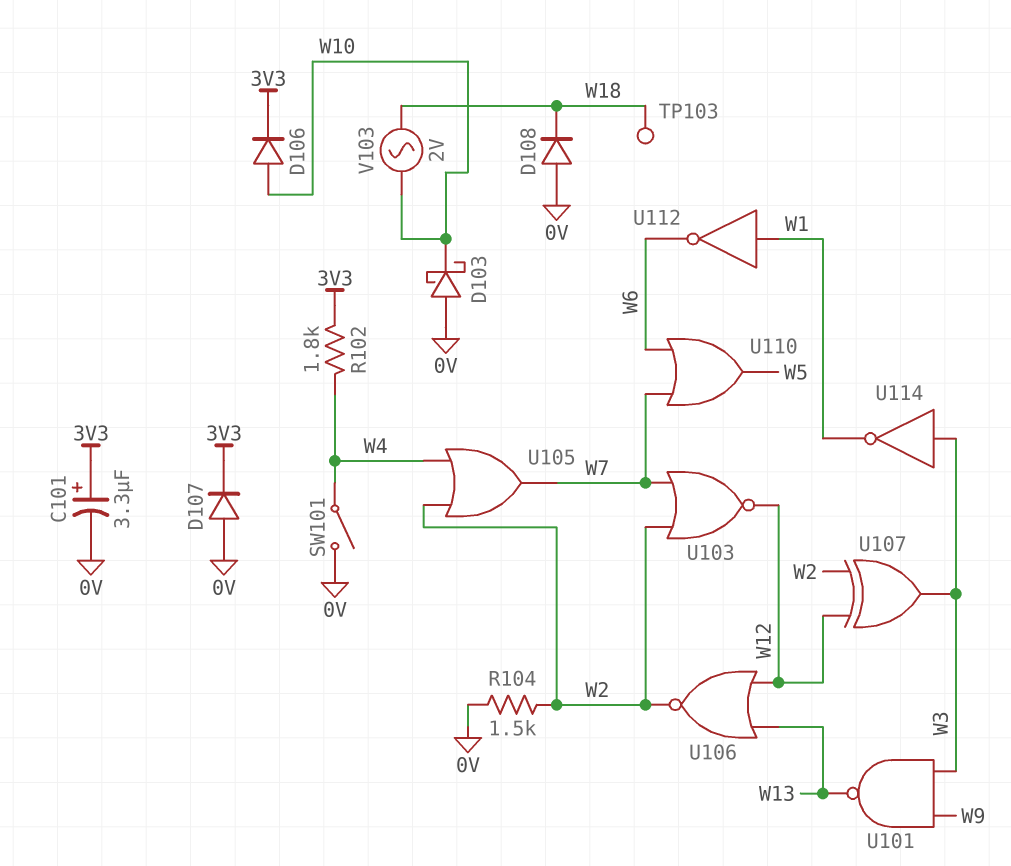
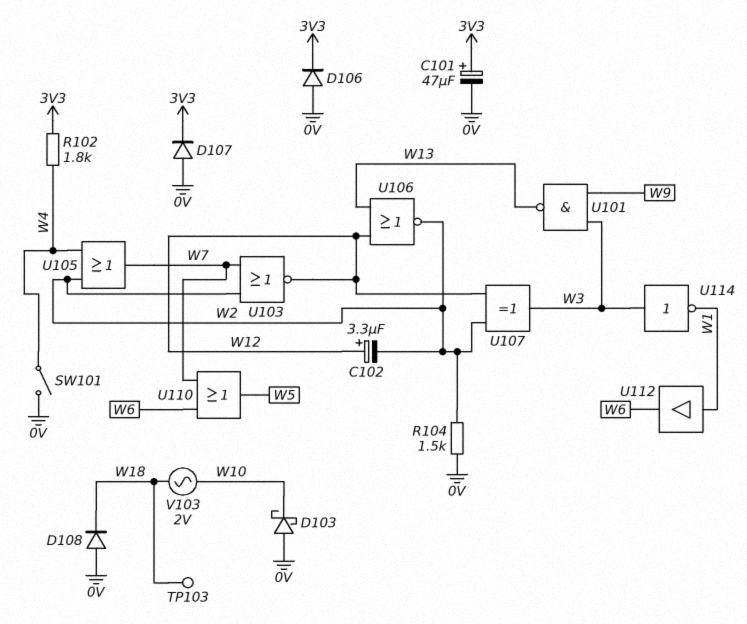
C101: 3.3uF (plus 3V3, minus 0V) -> 47uF (plus 3V3, minus 0V)
C102: none -> 3.3uF (plus W12, minus W2)
D106: diode (A W10, K 3V3) -> diode (A 0V, K 3V3)
U112: NOT (in W1, out W6) -> buffer (in W1, out W6)

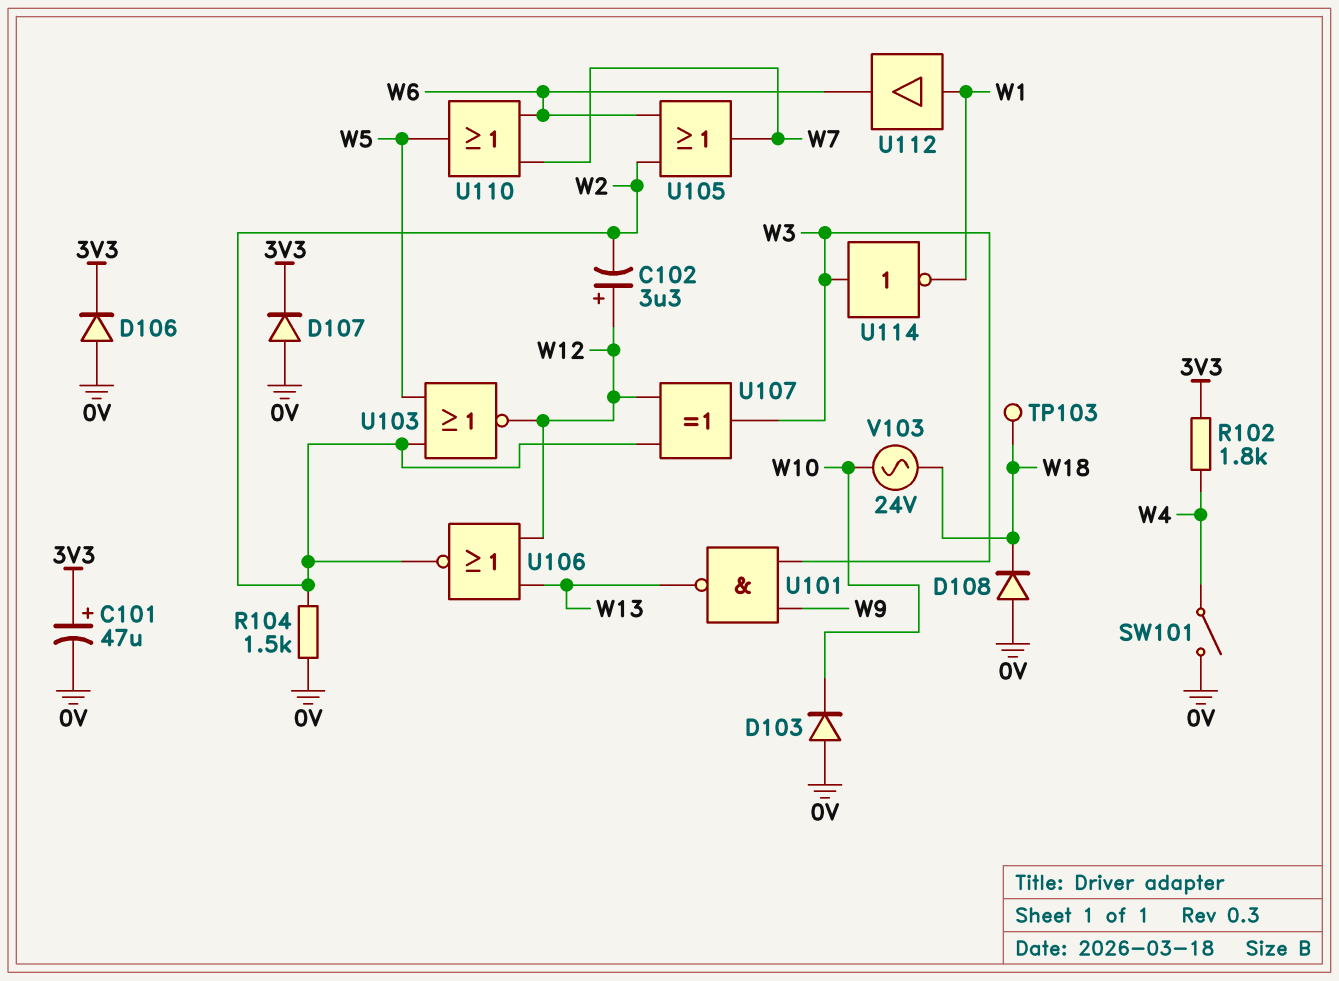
D103: schottky (A 0V, K W10) -> diode (A 0V, K W10)
U103: NOR (in W2, in W7, out W12) -> NOR (in W2, in W5, out W12)
U105: OR (in W2, in W4, out W7) -> OR (in W2, in W6, out W7)
V103: AC 2V (W10, W18) -> AC 24V (W10, W18)

